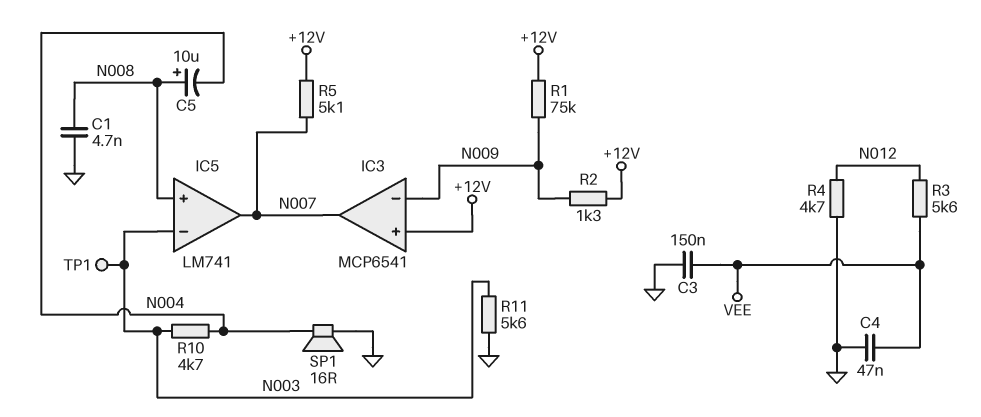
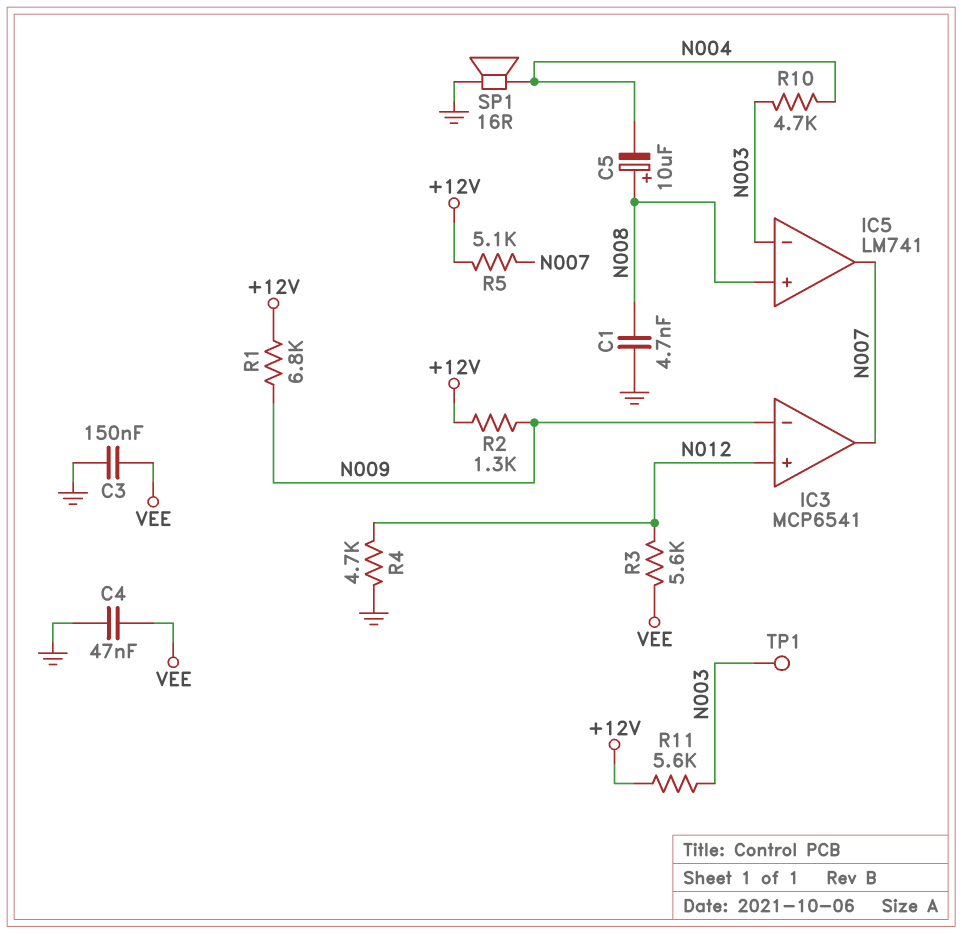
IC3 pin in+: +12V -> N012
R1: 75k (+12V, N009) -> 6.8k (+12V, N009)
R11: 5.6k (GND, N003) -> 5.6k (+12V, N003)

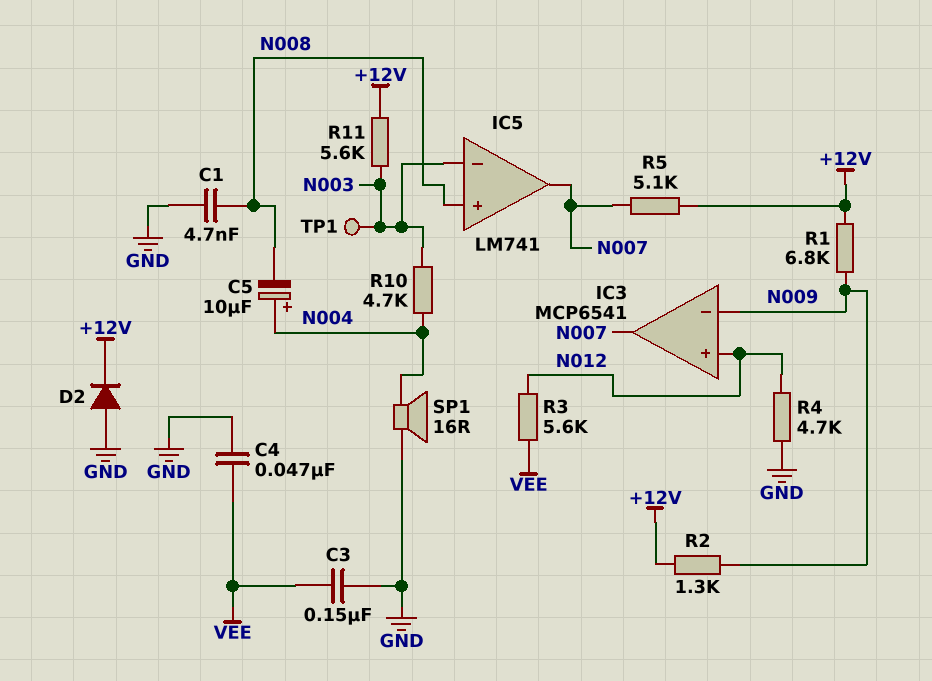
C5: 10uF (plus N008, minus N004) -> 10uF (plus N004, minus N008)
D2: none -> diode (A GND, K +12V)

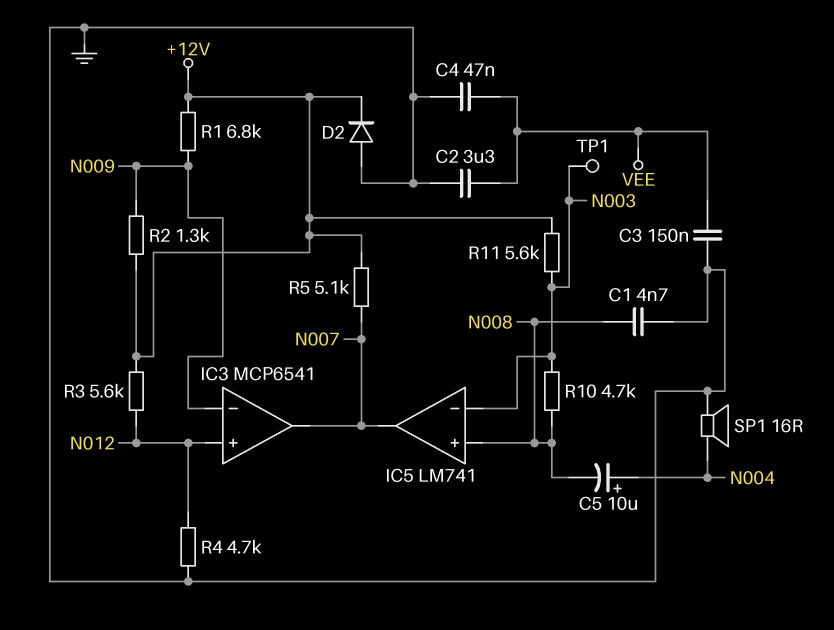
C2: none -> 3.3uF (GND, VEE)
R3: 5.6k (N012, VEE) -> 5.6k (+12V, N012)
R10: 4.7k (N003, N004) -> 4.7k (N003, N008)

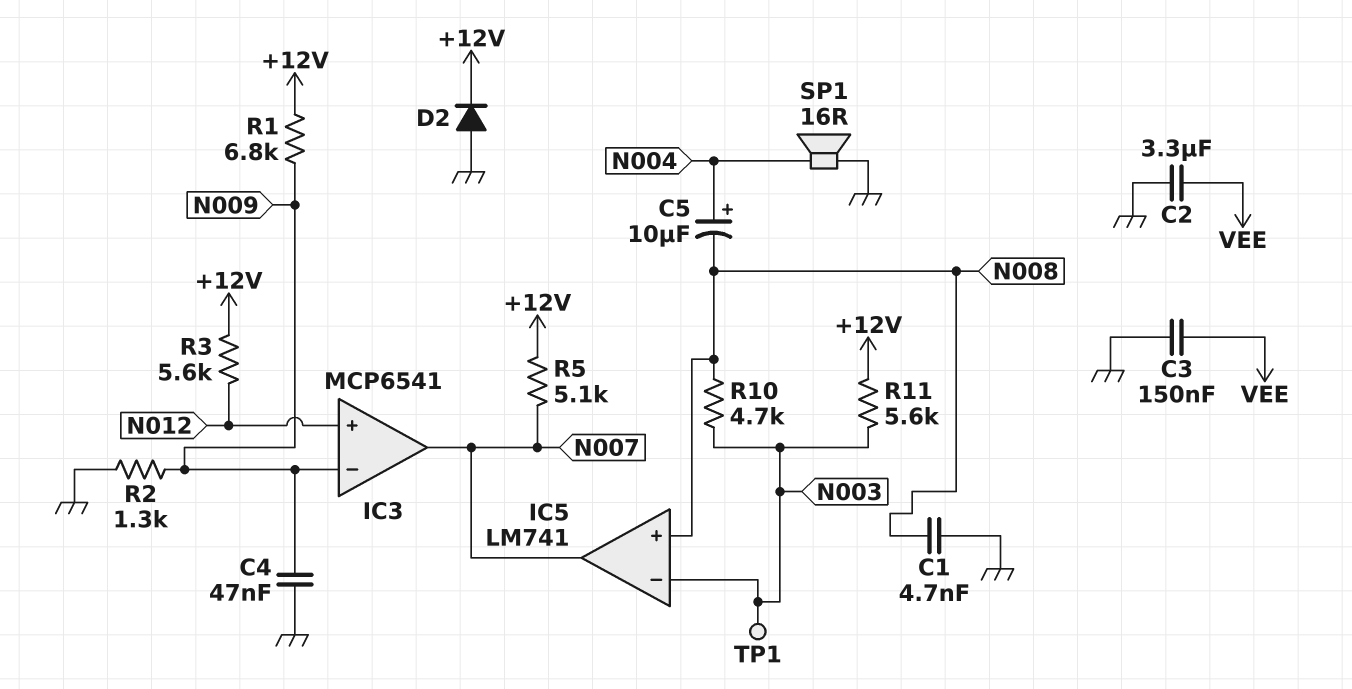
C4: 47nF (GND, VEE) -> 47nF (GND, N009)
R2: 1.3k (+12V, N009) -> 1.3k (GND, N009)
R4: 4.7k (GND, N012) -> none

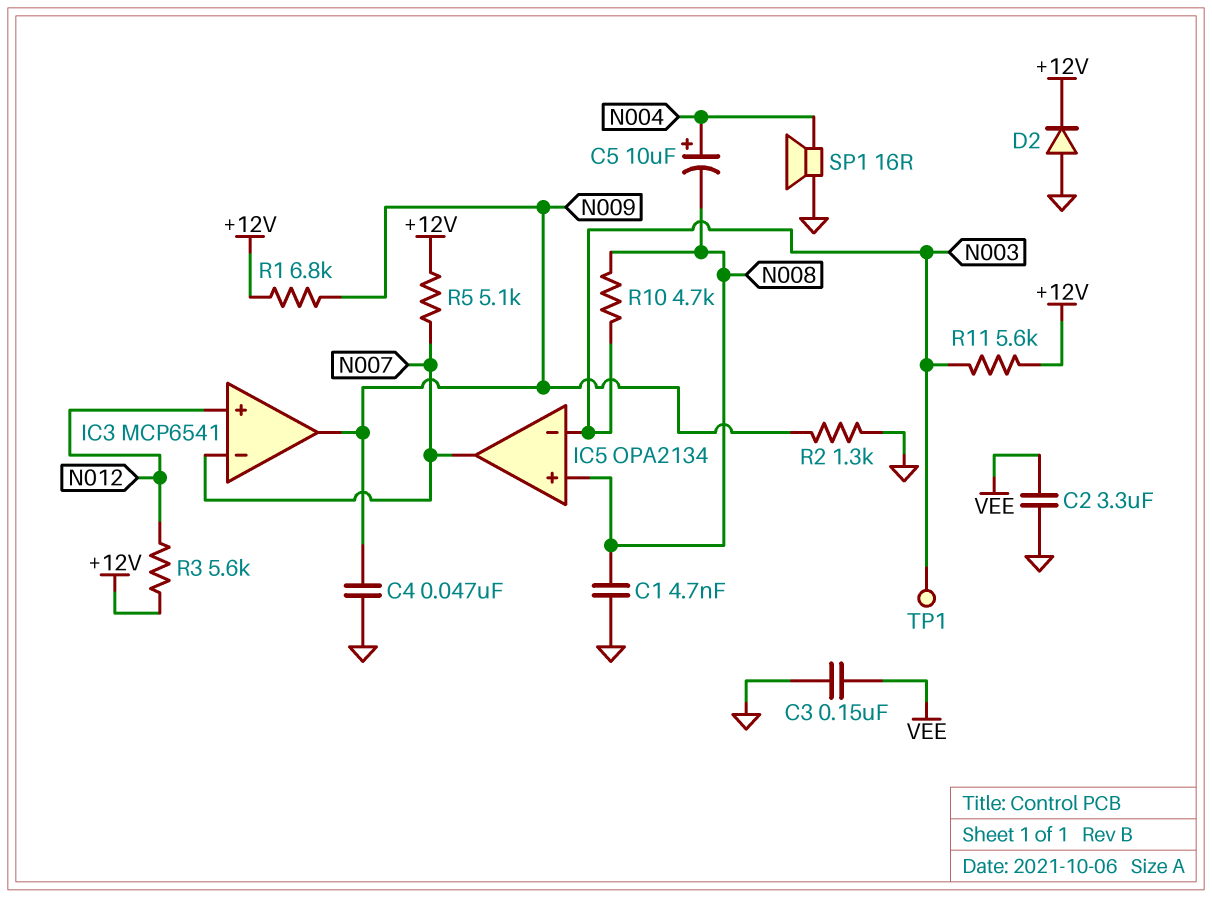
IC3 pin in-: N009 -> N007
IC3 pin out: N007 -> N009
IC5: LM741 -> OPA2134

